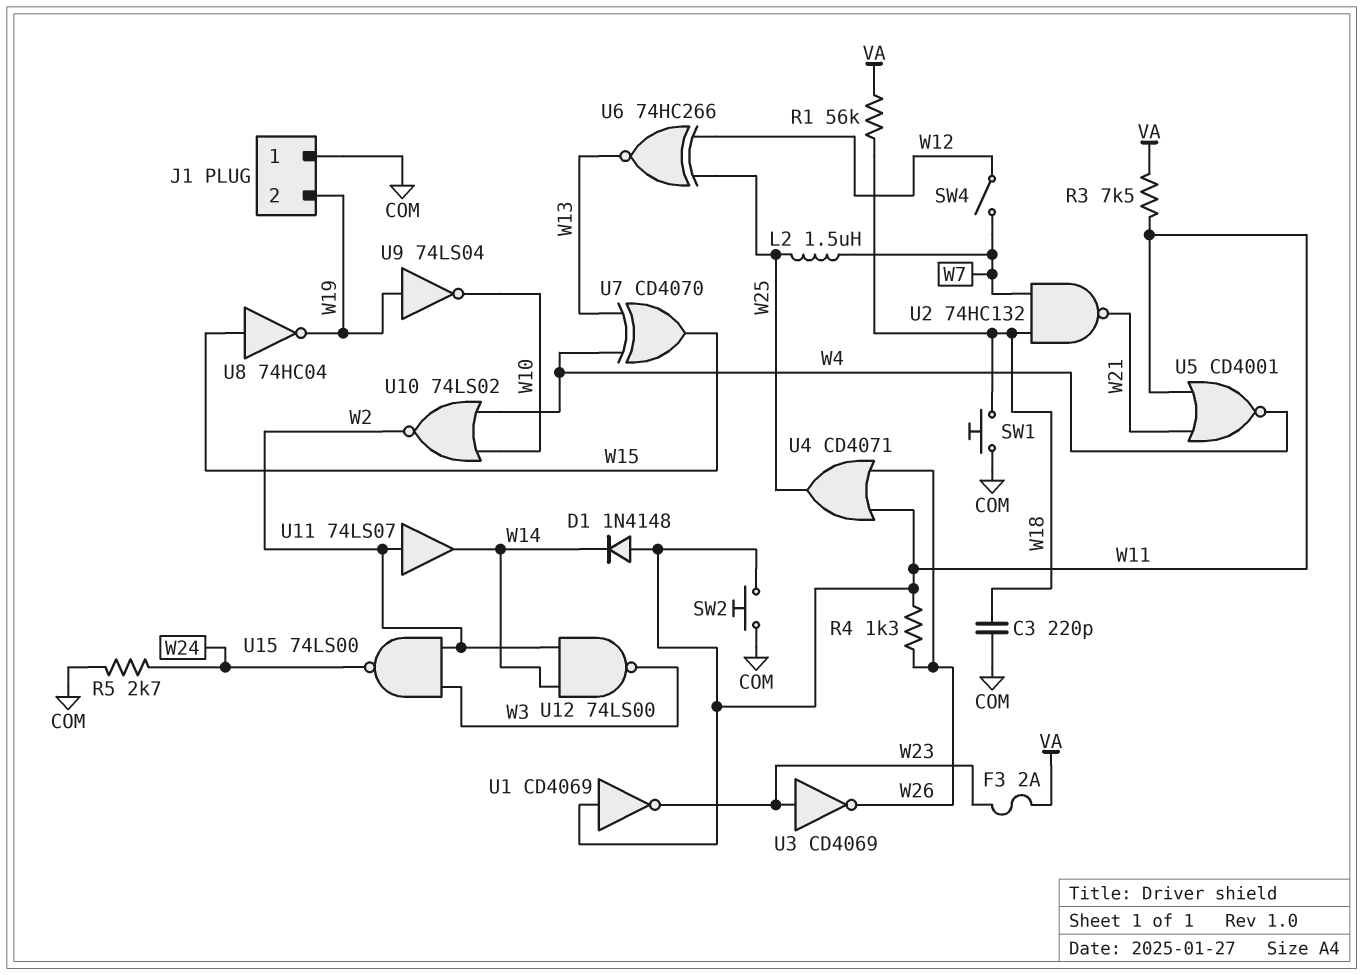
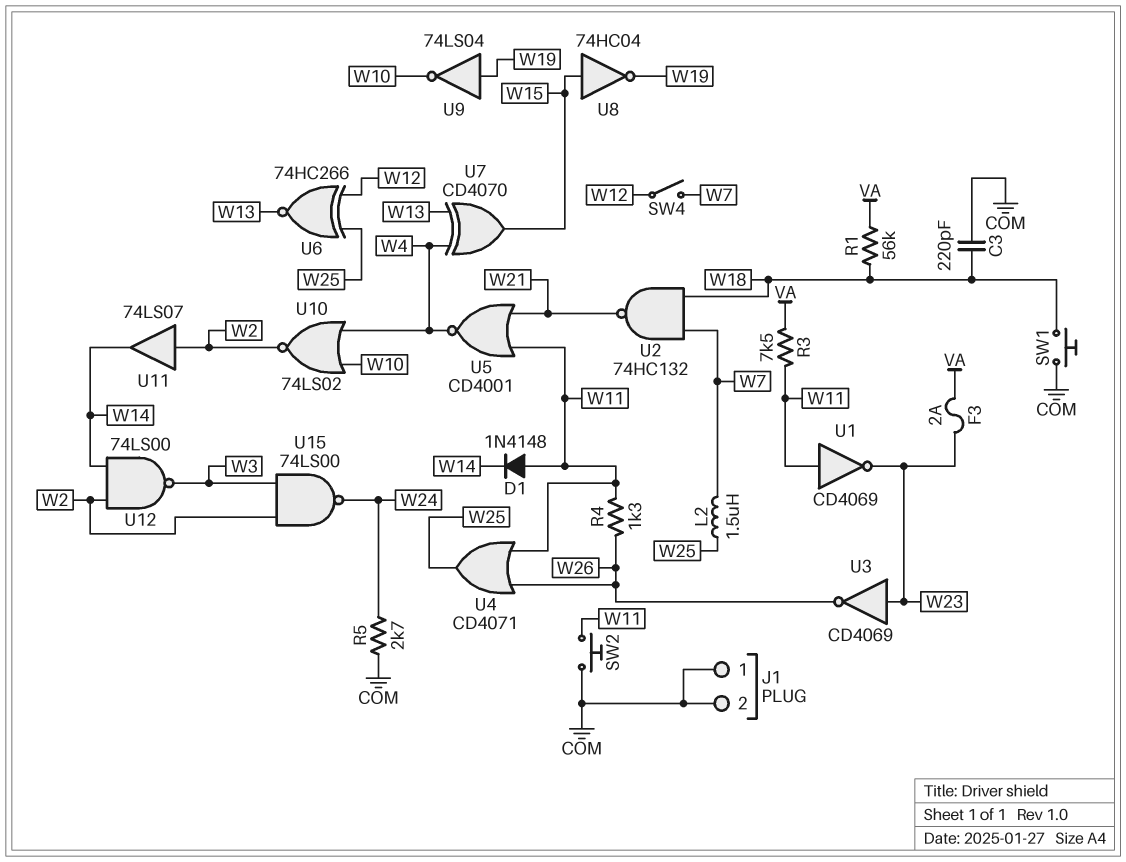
J1 pin 2: W19 -> COM

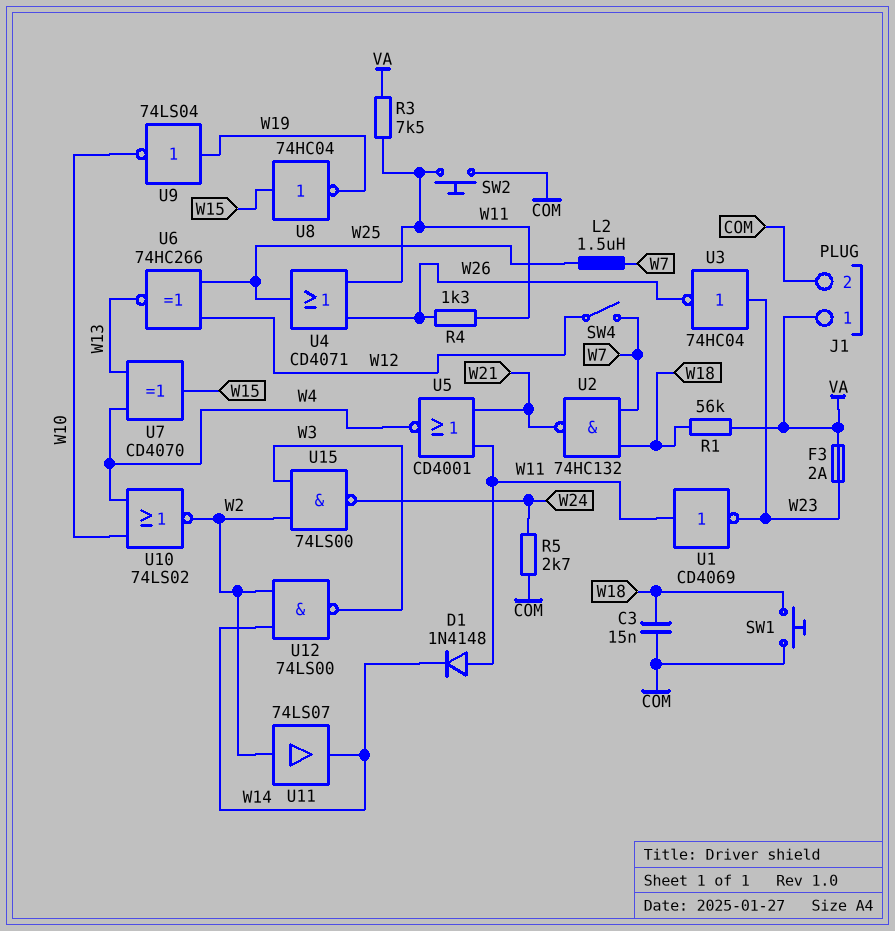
C3: 220pF (COM, W18) -> 15nF (COM, W18)
J1 pin 1: COM -> VA
U3: NOT CD4069 (in W23, out W26) -> NOT 74HC04 (in W23, out W26)

